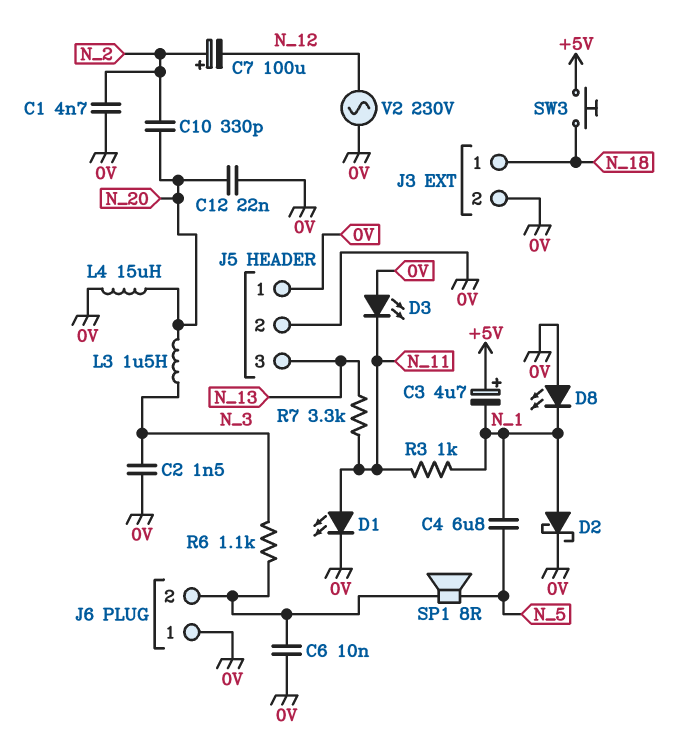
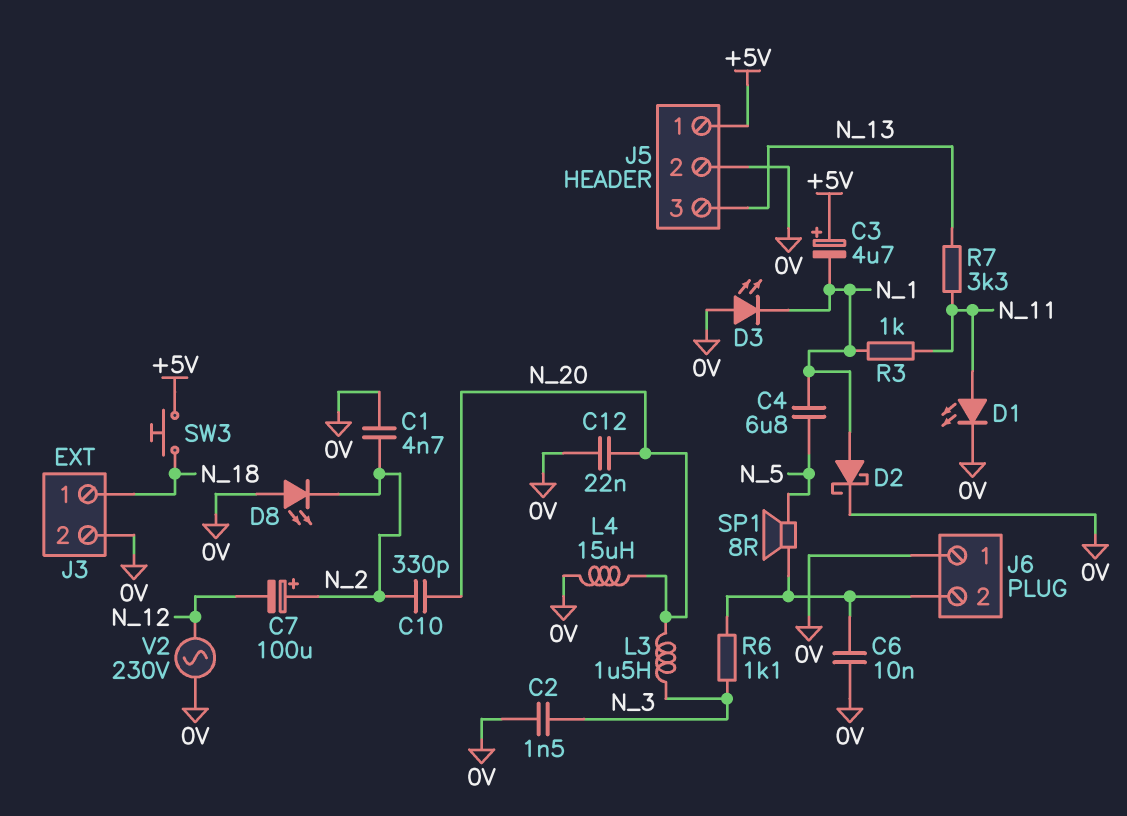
D3: LED (A 0V, K N_11) -> LED (A 0V, K N_1)
D8: LED (A 0V, K N_1) -> LED (A 0V, K N_2)
J5 pin 1: 0V -> +5V

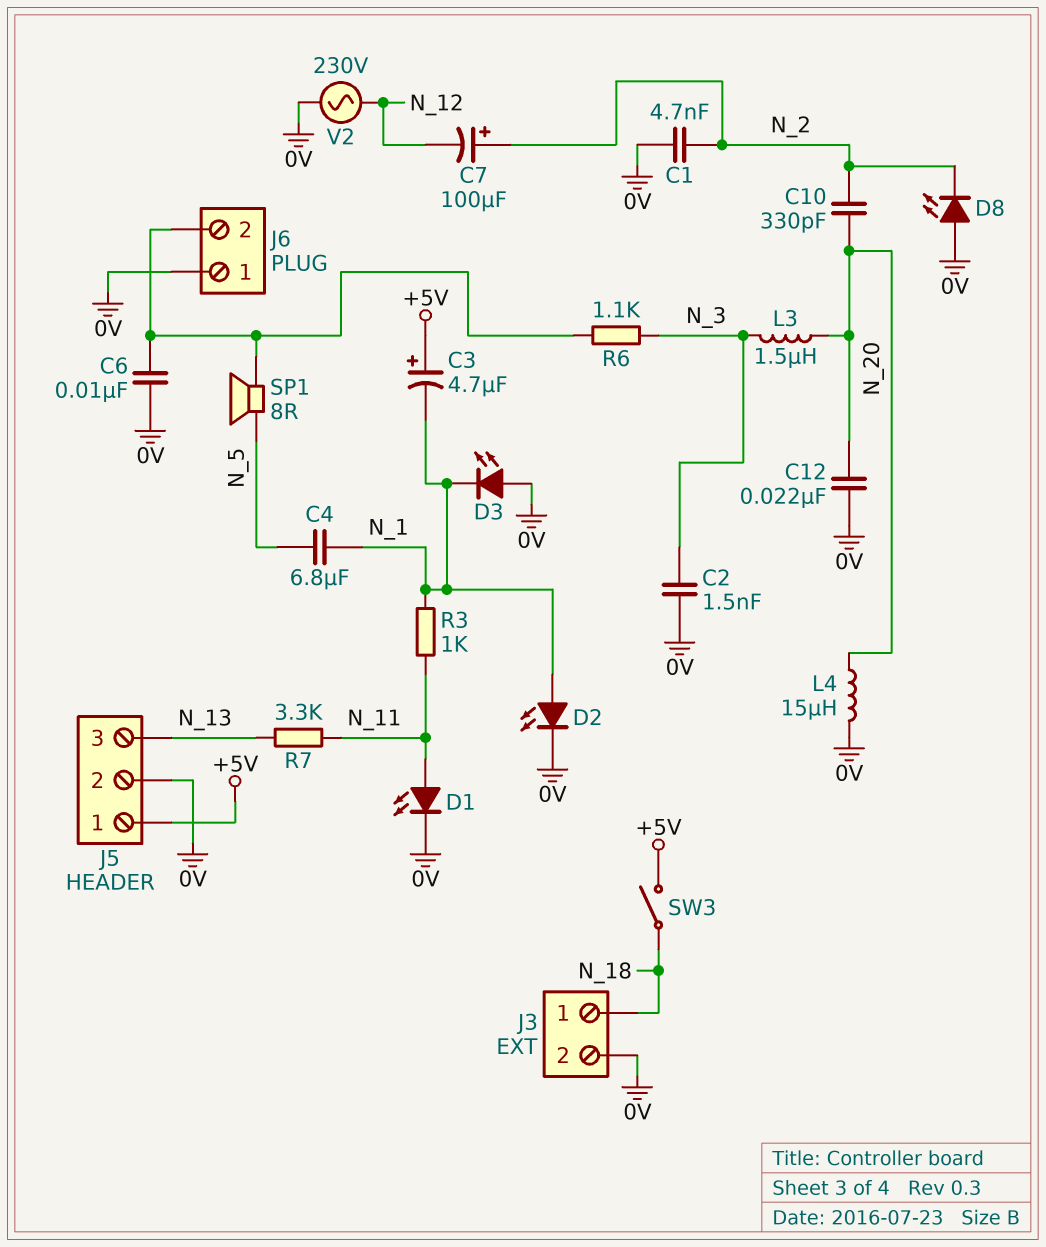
D2: schottky (A N_1, K 0V) -> LED (A N_1, K 0V)
SW3: button (+5V, N_18) -> switch (+5V, N_18)

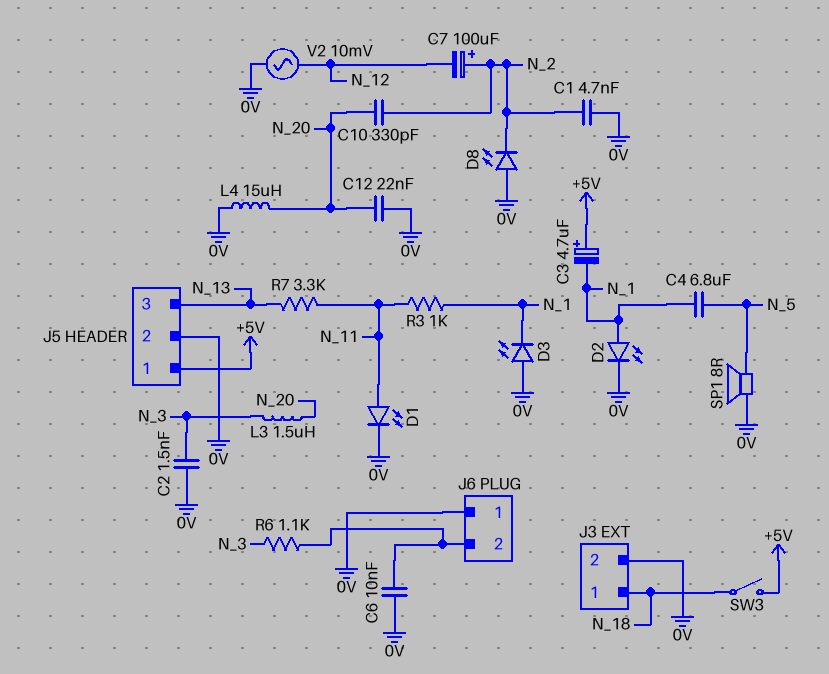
SP1: speaker 8R (J6/2, N_5) -> speaker 8R (0V, N_5)
V2: AC 230V (0V, N_12) -> AC 10mV (0V, N_12)

